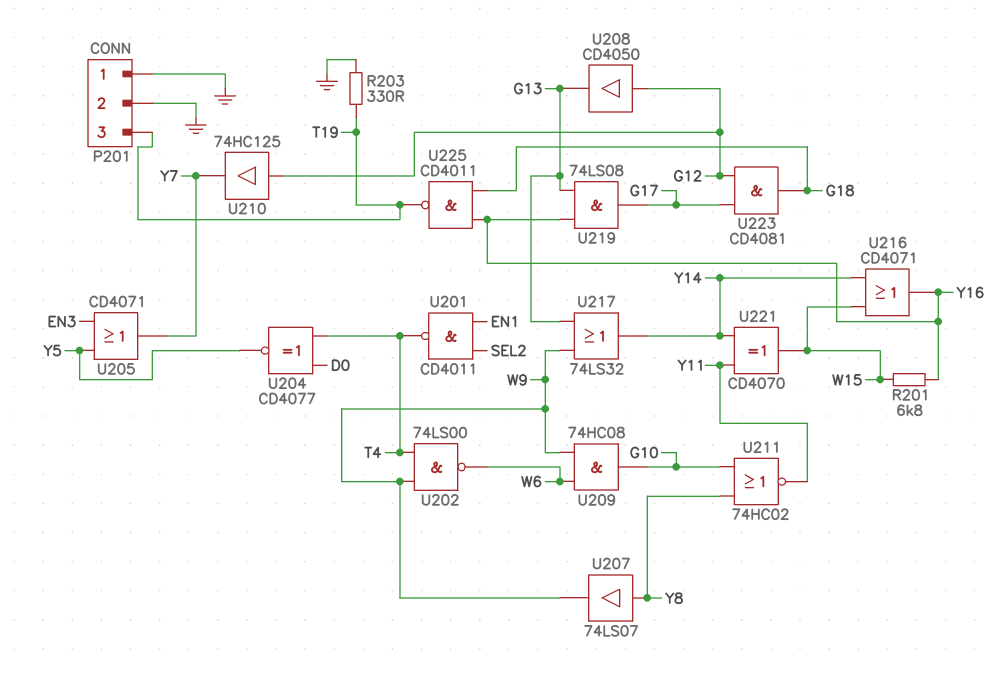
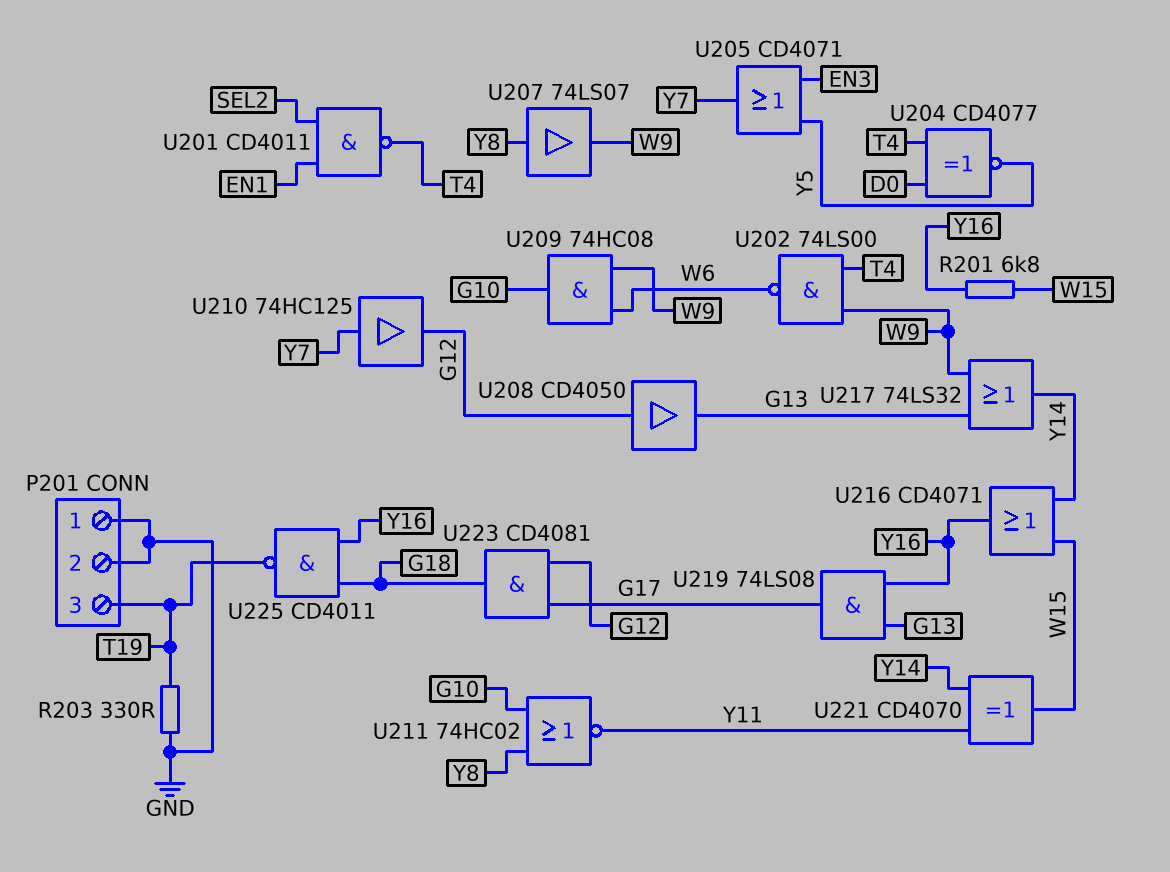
U210: buffer 74HC125 (in G12, out Y7) -> buffer 74HC125 (in Y7, out G12)

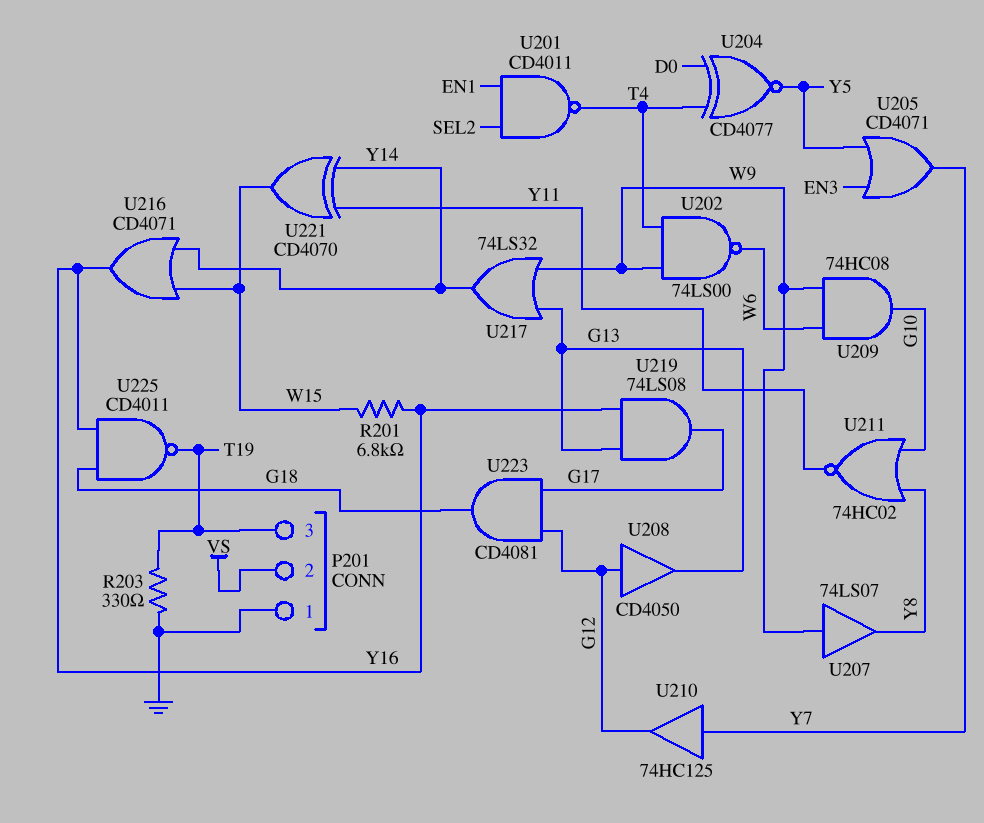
P201 pin 2: GND -> VS
U207: buffer 74LS07 (in Y8, out W9) -> buffer 74LS07 (in W9, out Y8)

